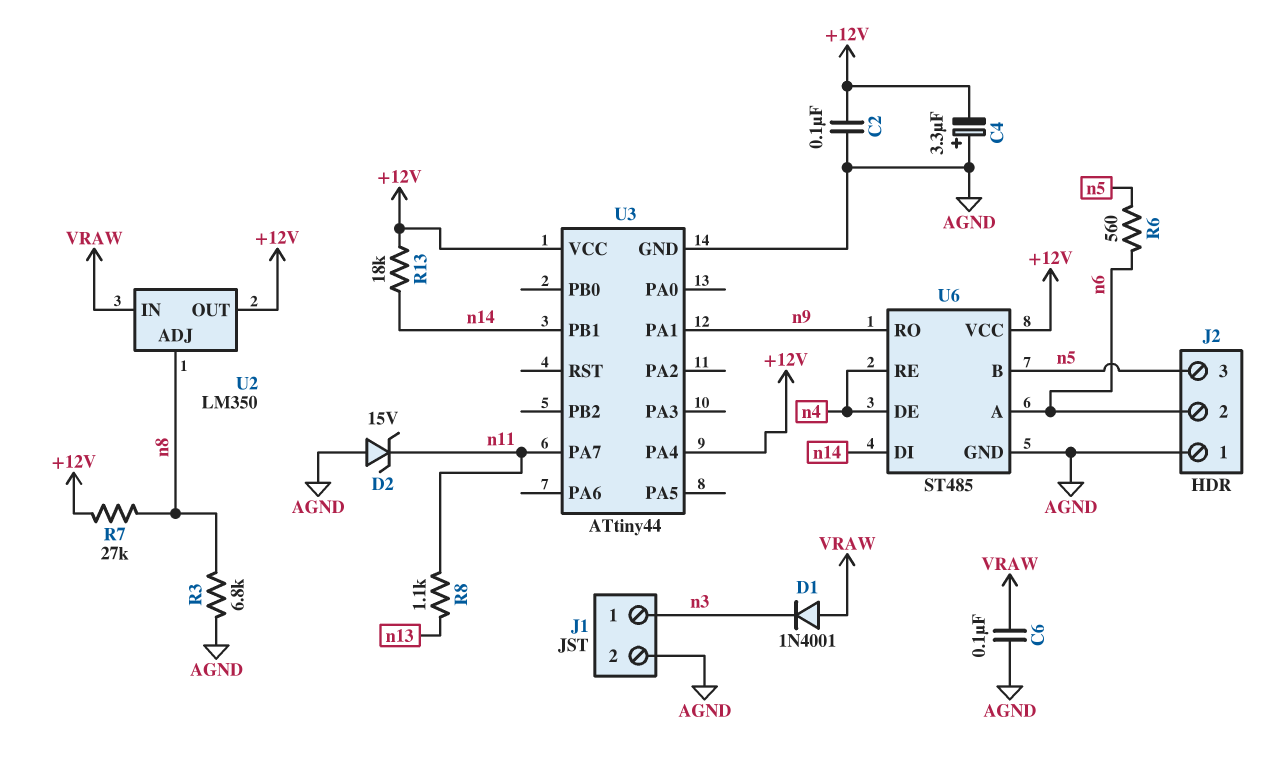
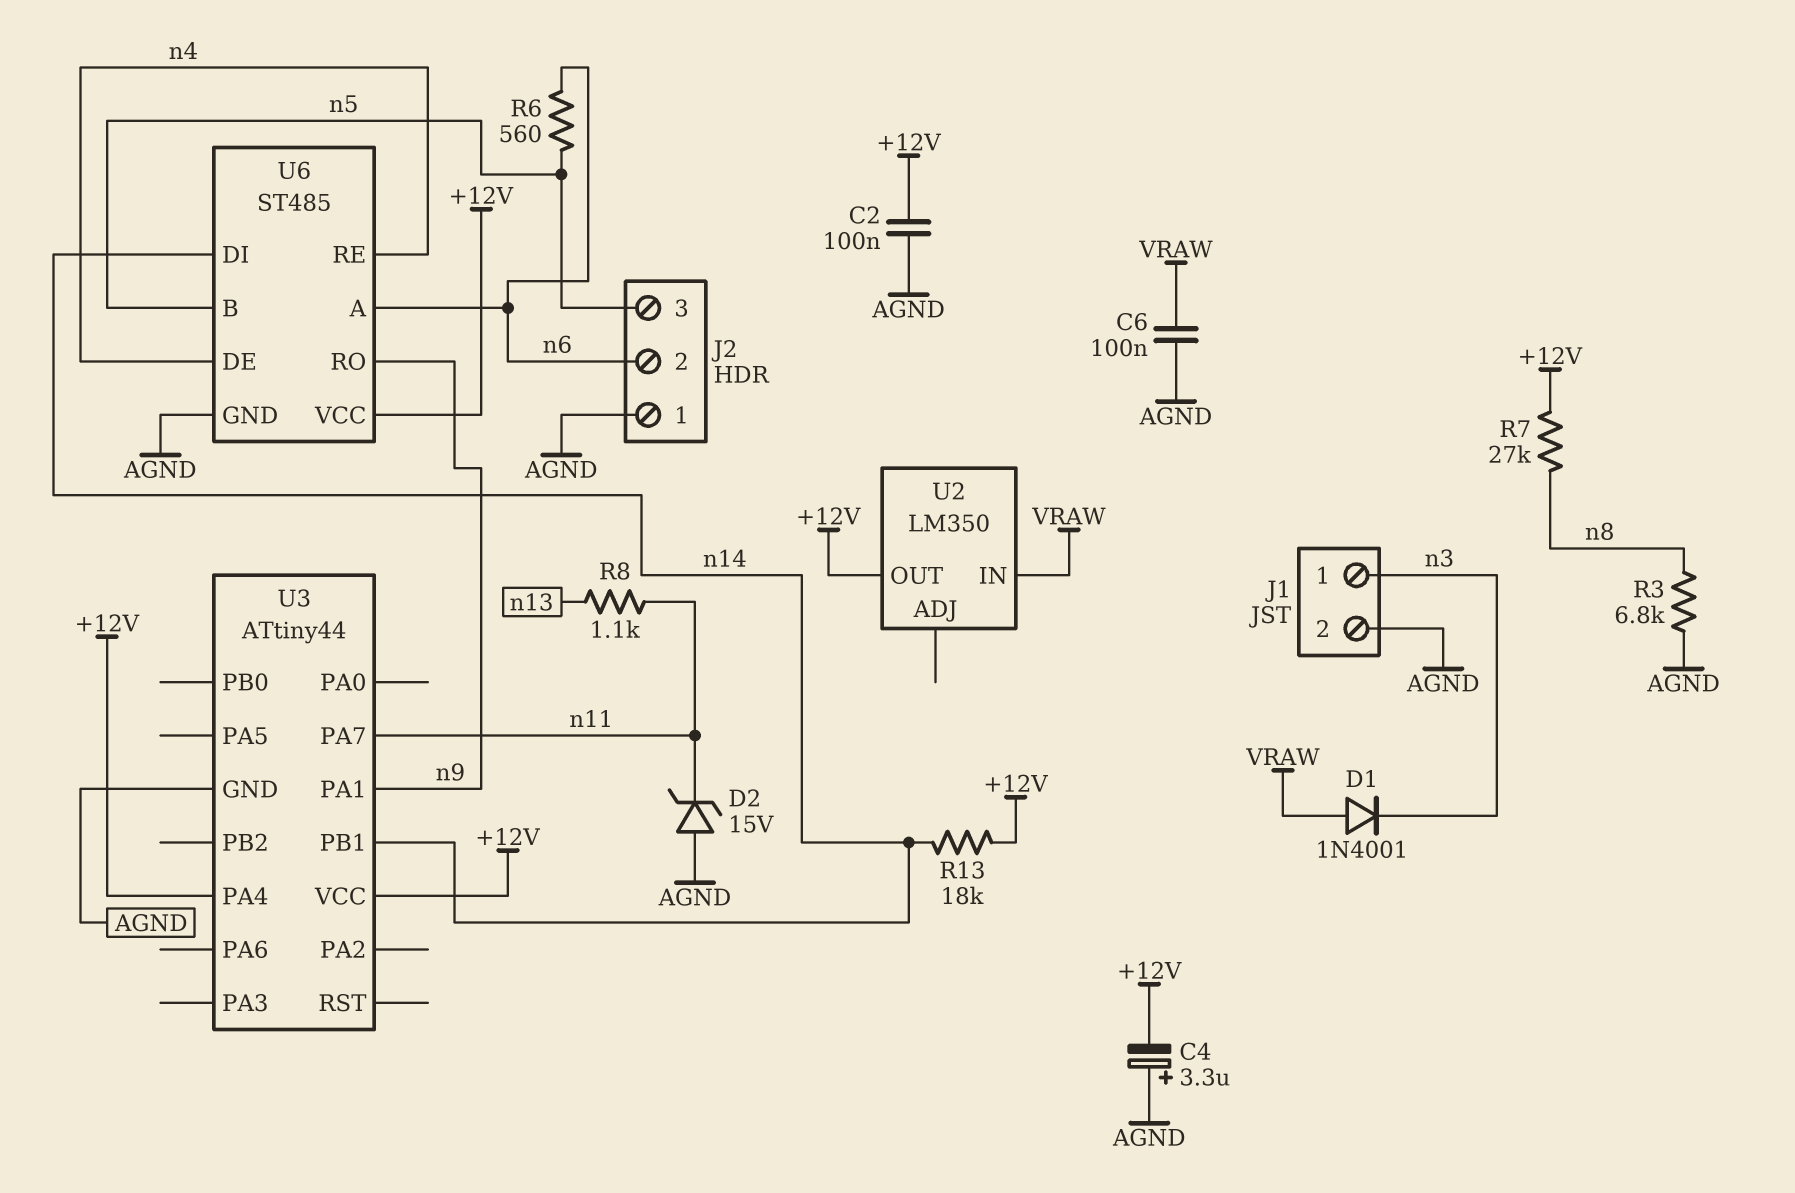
U2 pin ADJ: n8 -> none

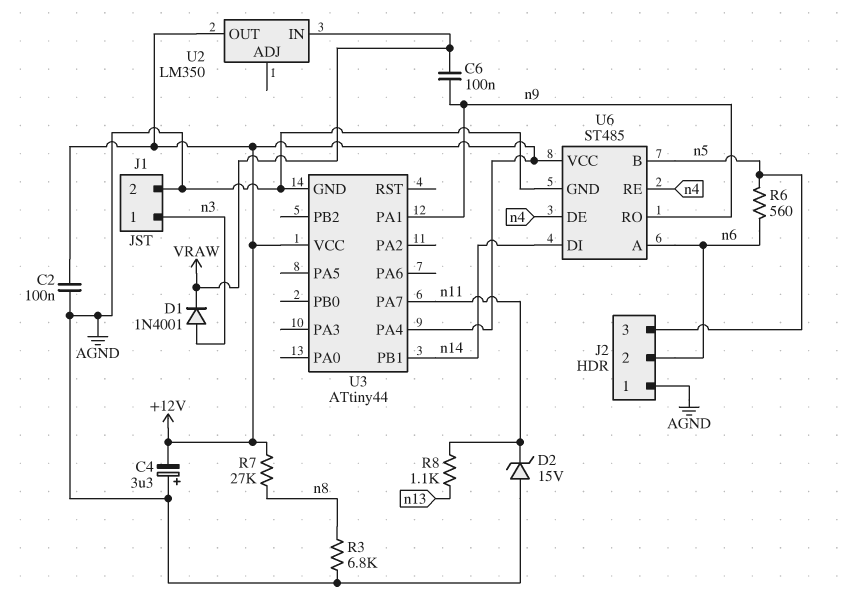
C6: 100nF (AGND, VRAW) -> 100nF (VRAW, n9)
D1: diode 1N4001 (A VRAW, K n3) -> diode 1N4001 (A n3, K VRAW)
R13: 18k (+12V, n14) -> none

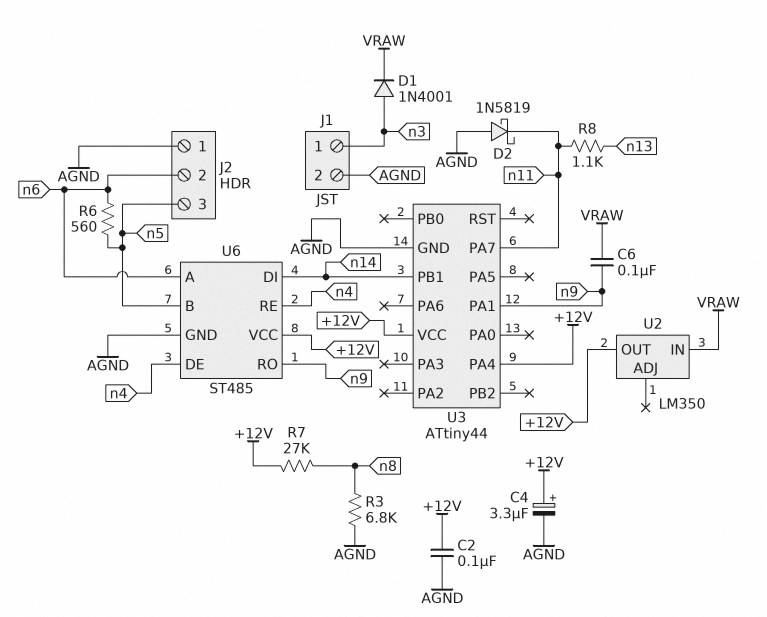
C4: 3.3uF (plus AGND, minus +12V) -> 3.3uF (plus +12V, minus AGND)
D2: zener 15V (A AGND, K n11) -> schottky 1N5819 (A AGND, K n11)

